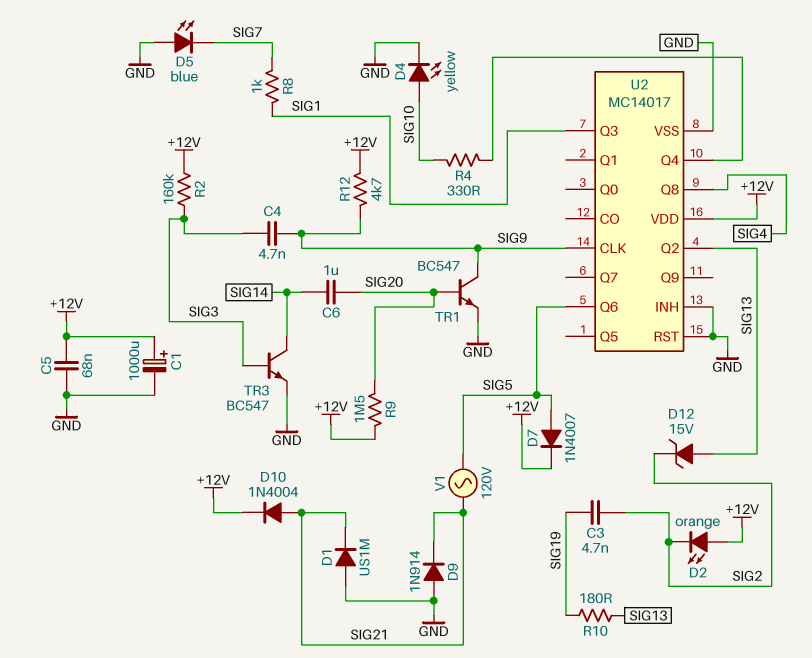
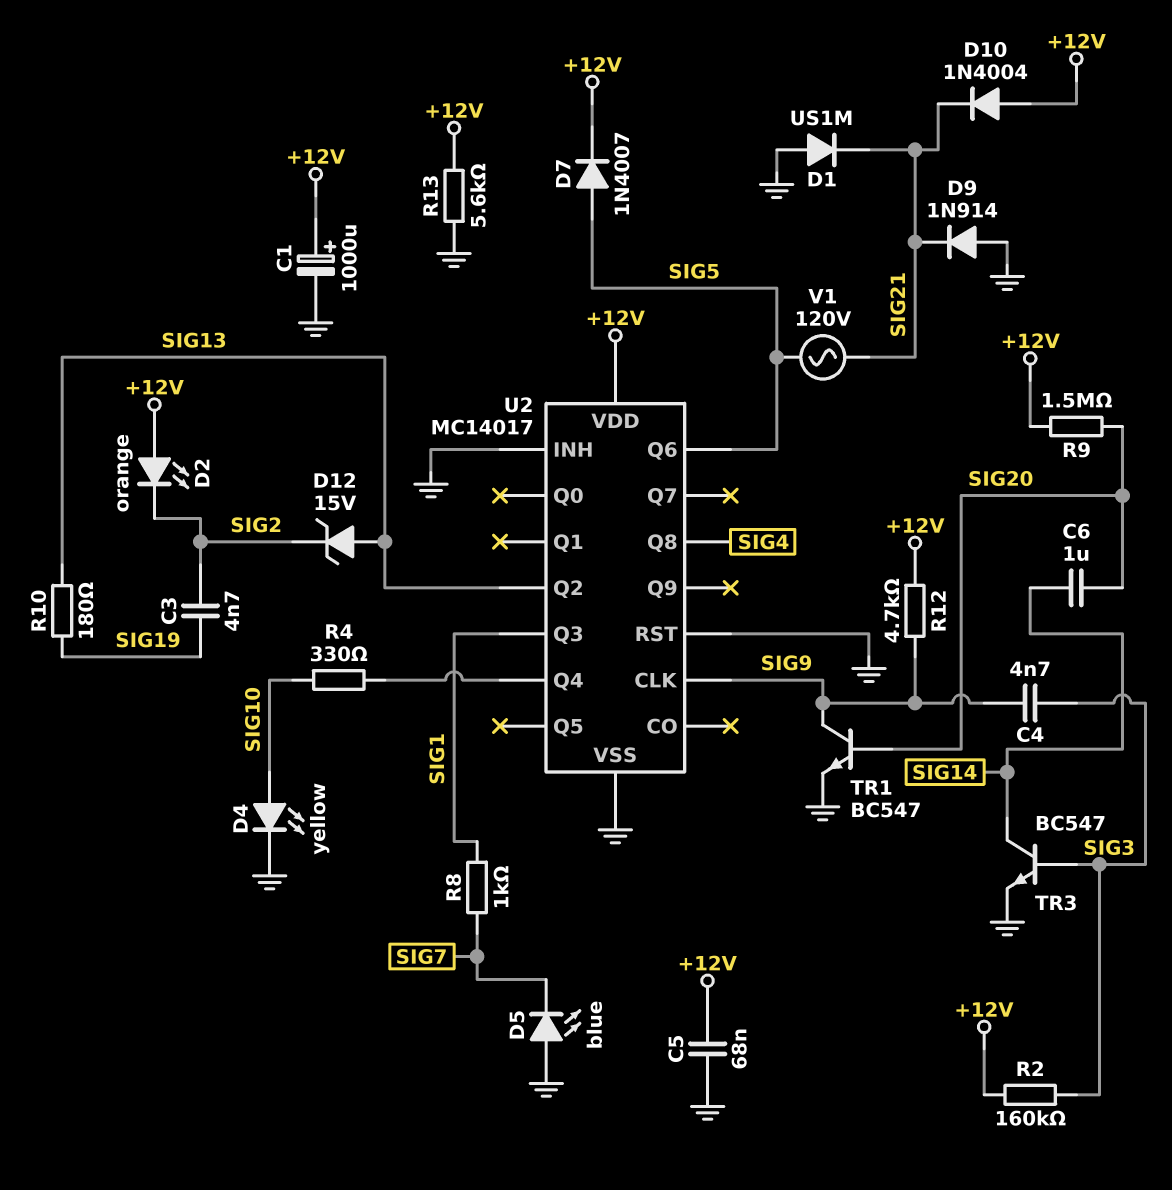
D10: diode 1N4004 (A SIG21, K +12V) -> diode 1N4004 (A +12V, K SIG21)
R13: none -> 5.6k (+12V, GND)

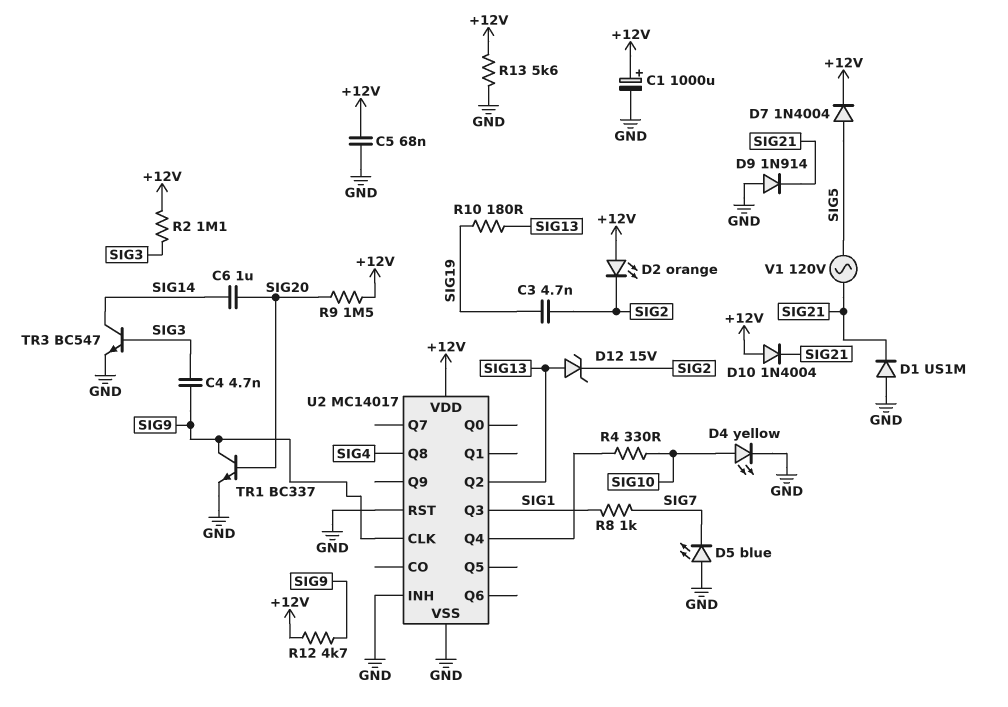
D7: diode 1N4007 (A SIG5, K +12V) -> diode 1N4004 (A SIG5, K +12V)
R2: 160k (+12V, SIG3) -> 1.1M (+12V, SIG3)
TR1: NPN BC547 (B SIG20, C SIG9, E GND) -> NPN BC337 (B SIG20, C SIG9, E GND)
U2 pin Q6: SIG5 -> none

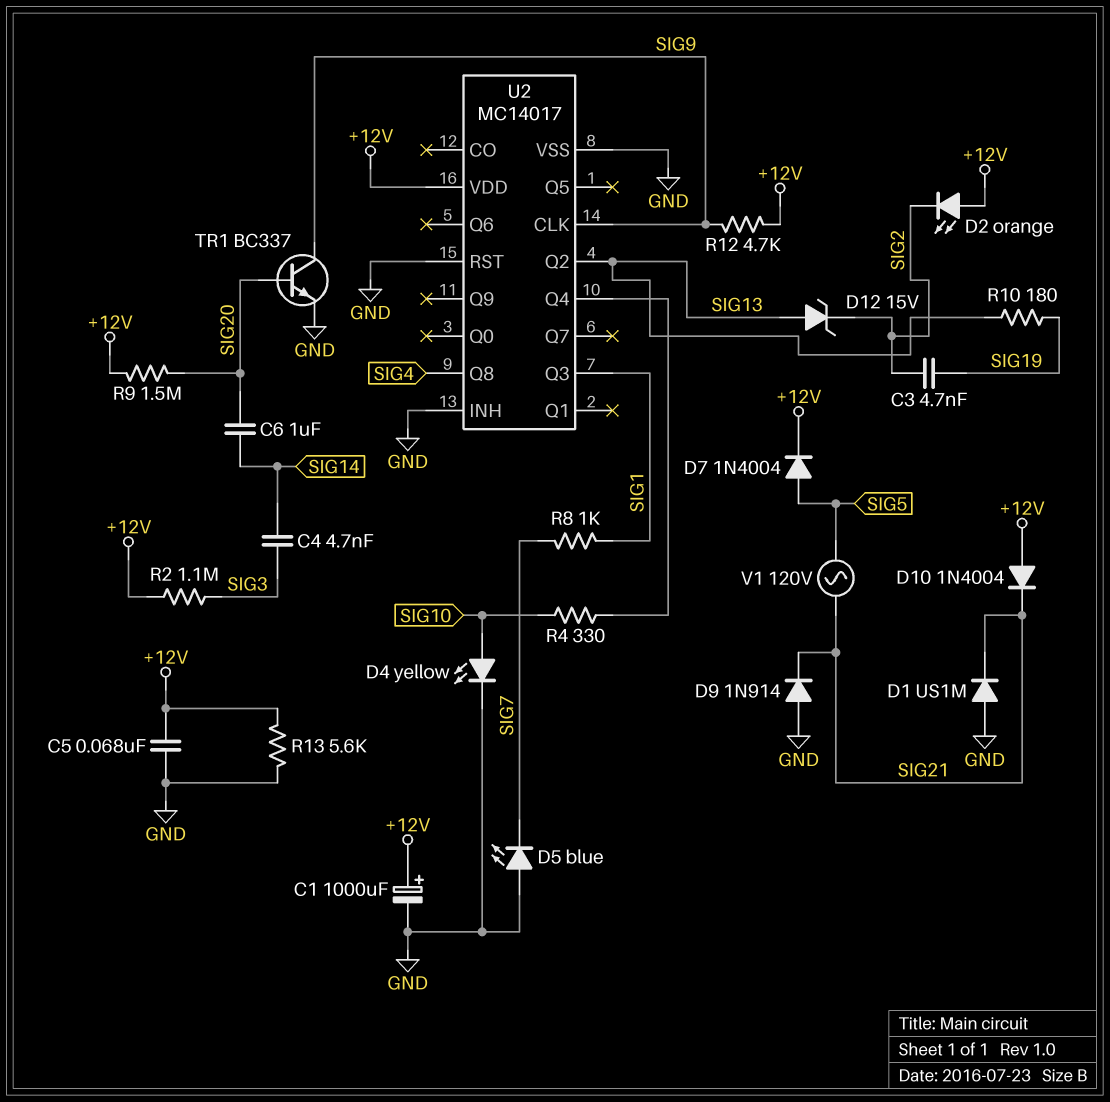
C4: 4.7nF (SIG3, SIG9) -> 4.7nF (SIG3, SIG14)
TR3: NPN BC547 (B SIG3, C SIG14, E GND) -> none

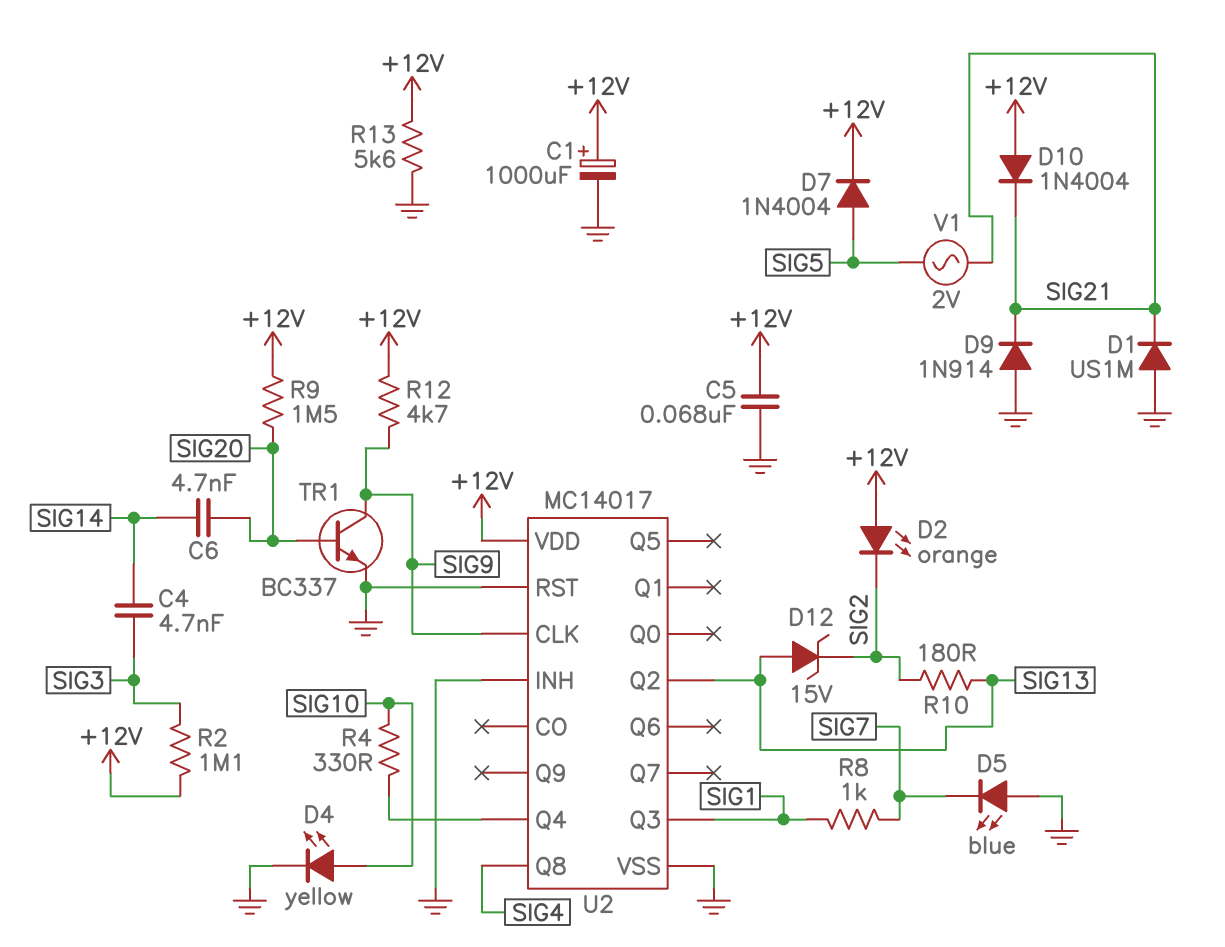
C3: 4.7nF (SIG2, SIG19) -> none
C6: 1uF (SIG14, SIG20) -> 4.7nF (SIG14, SIG20)
R10: 180 (SIG13, SIG19) -> 180 (SIG2, SIG13)
V1: AC 120V (SIG5, SIG21) -> AC 2V (SIG5, SIG21)

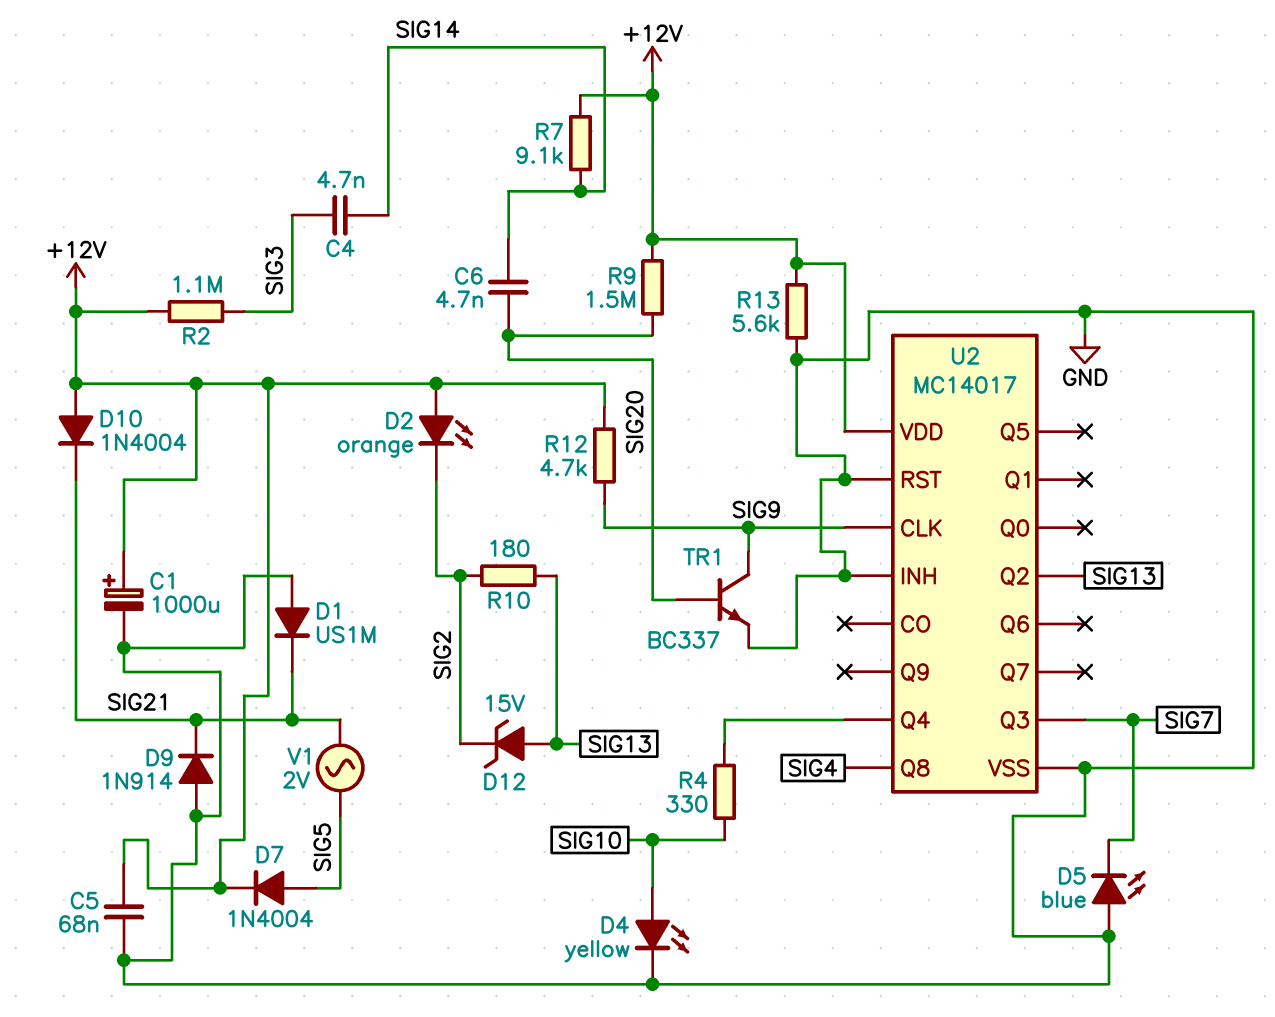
R7: none -> 9.1k (+12V, SIG14)
R8: 1k (SIG1, SIG7) -> none
U2 pin Q3: SIG1 -> SIG7

